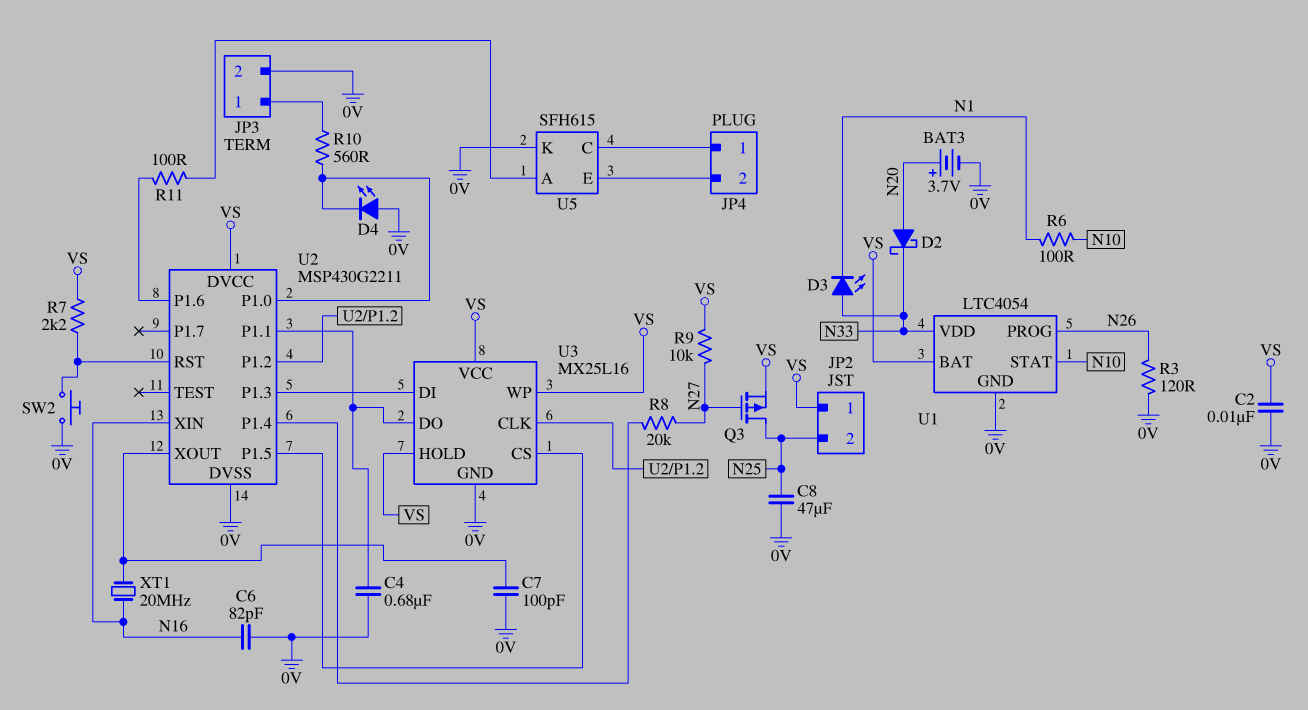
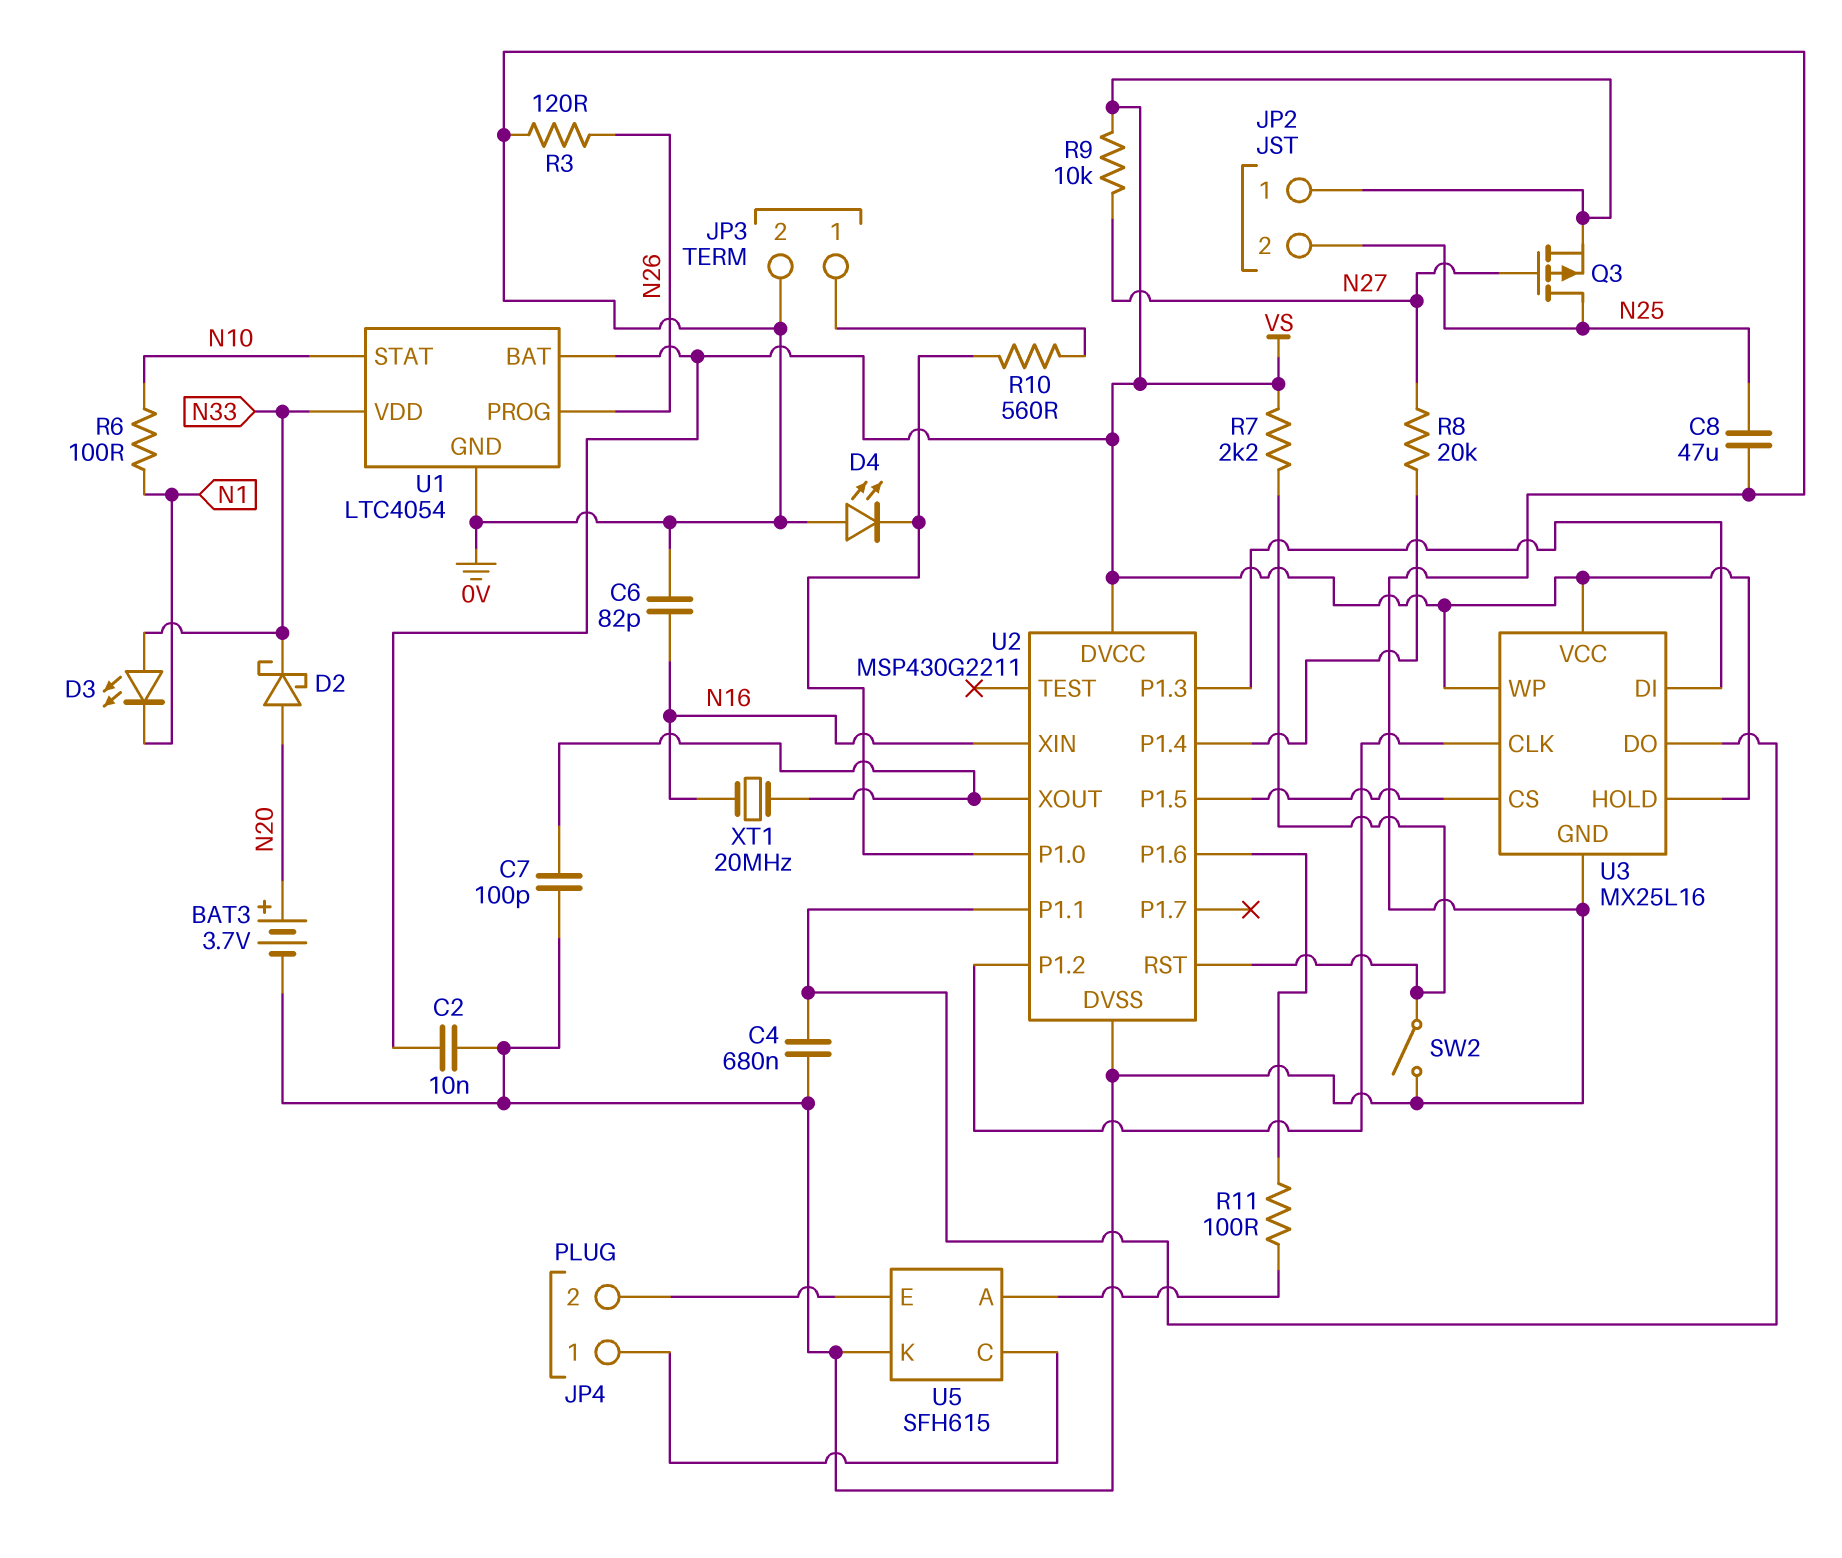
SW2: button (0V, U2/RST) -> switch (0V, U2/RST)

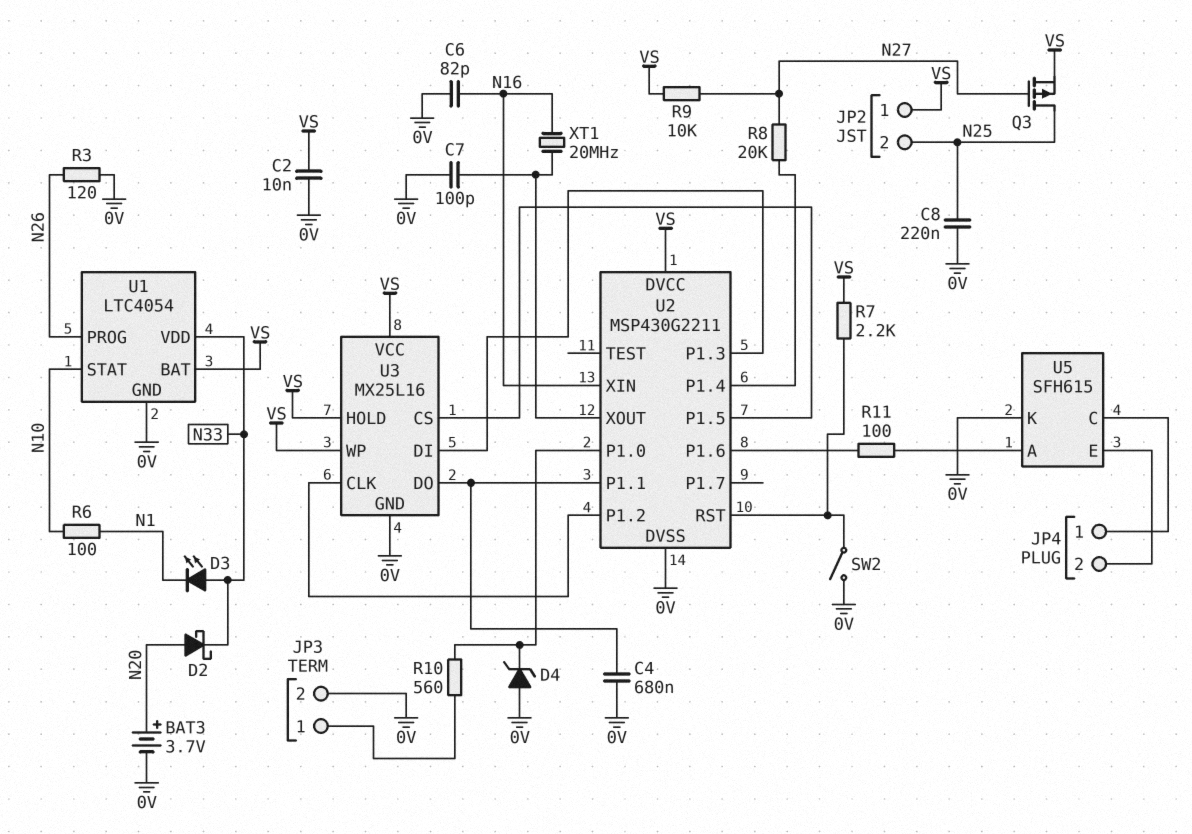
C8: 47uF (0V, N25) -> 220nF (0V, N25)
D4: LED (A 0V, K U2/P1.0) -> zener (A 0V, K U2/P1.0)

